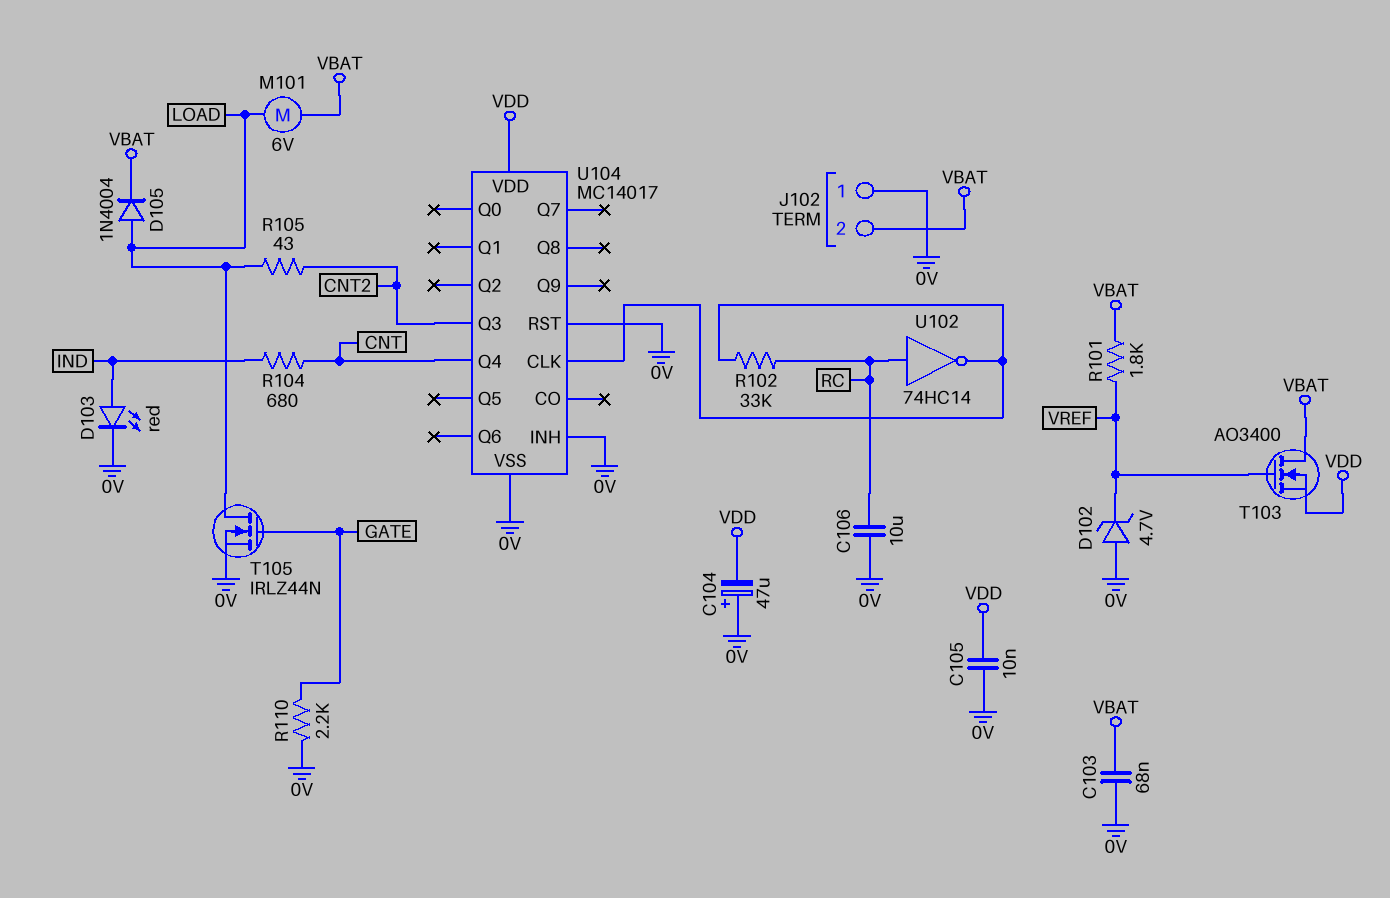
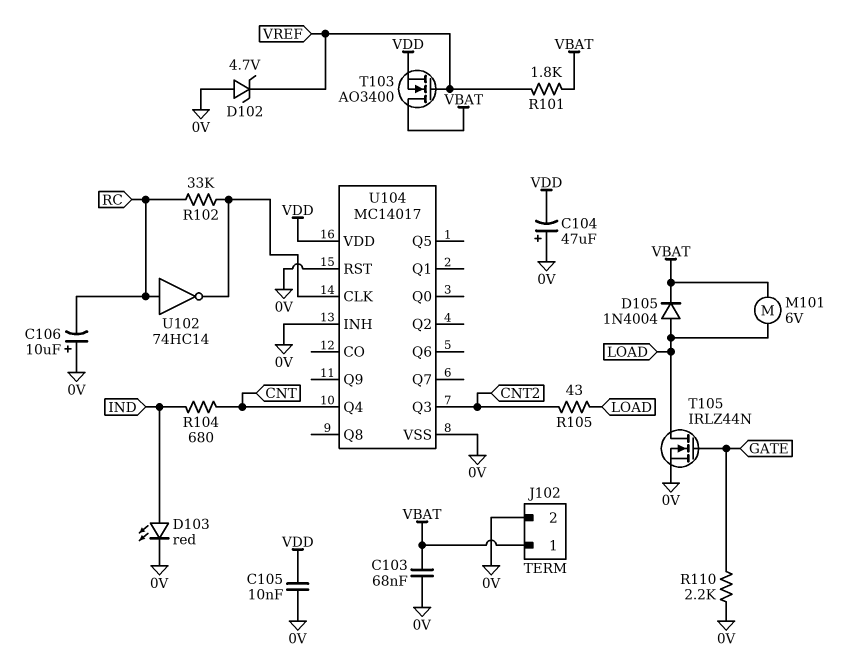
C106: 10uF (0V, RC) -> 10uF (plus 0V, minus RC)
J102 pin 1: 0V -> VBAT
J102 pin 2: VBAT -> 0V

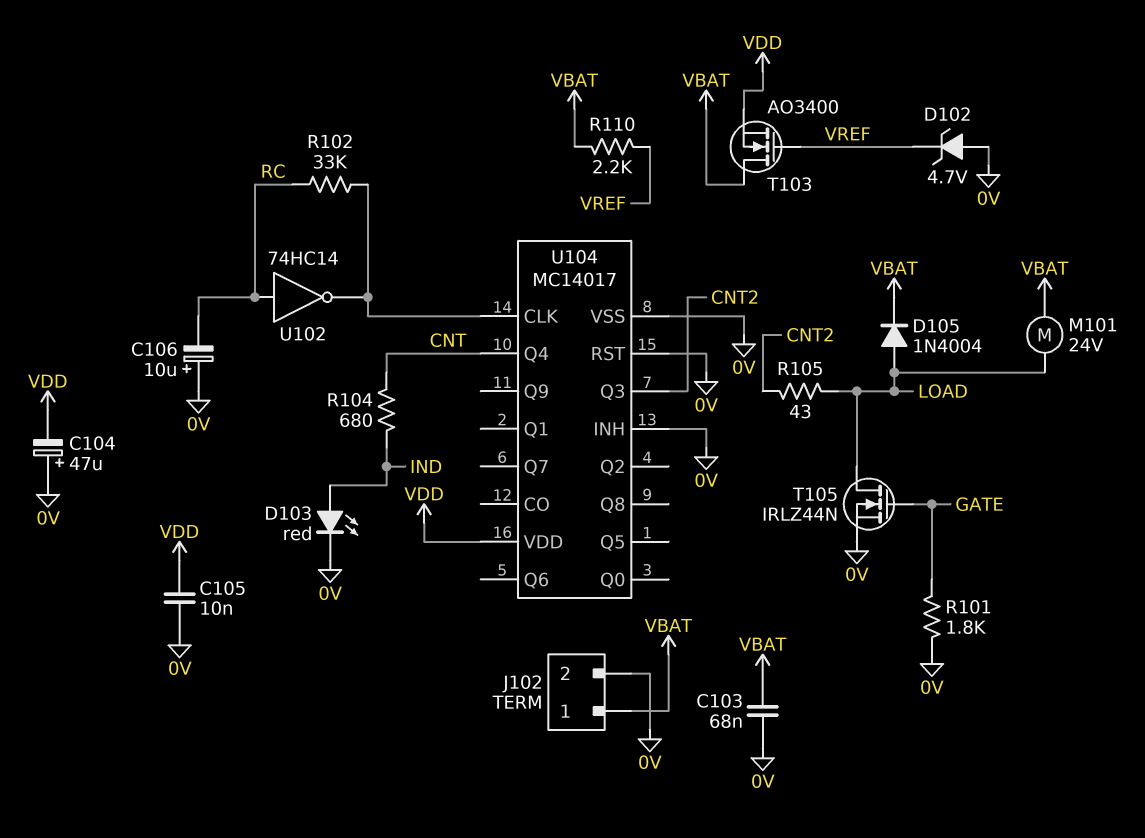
M101: motor 6V (LOAD, VBAT) -> motor 24V (LOAD, VBAT)
R101: 1.8k (VBAT, VREF) -> 1.8k (0V, GATE)
R110: 2.2k (0V, GATE) -> 2.2k (VBAT, VREF)

